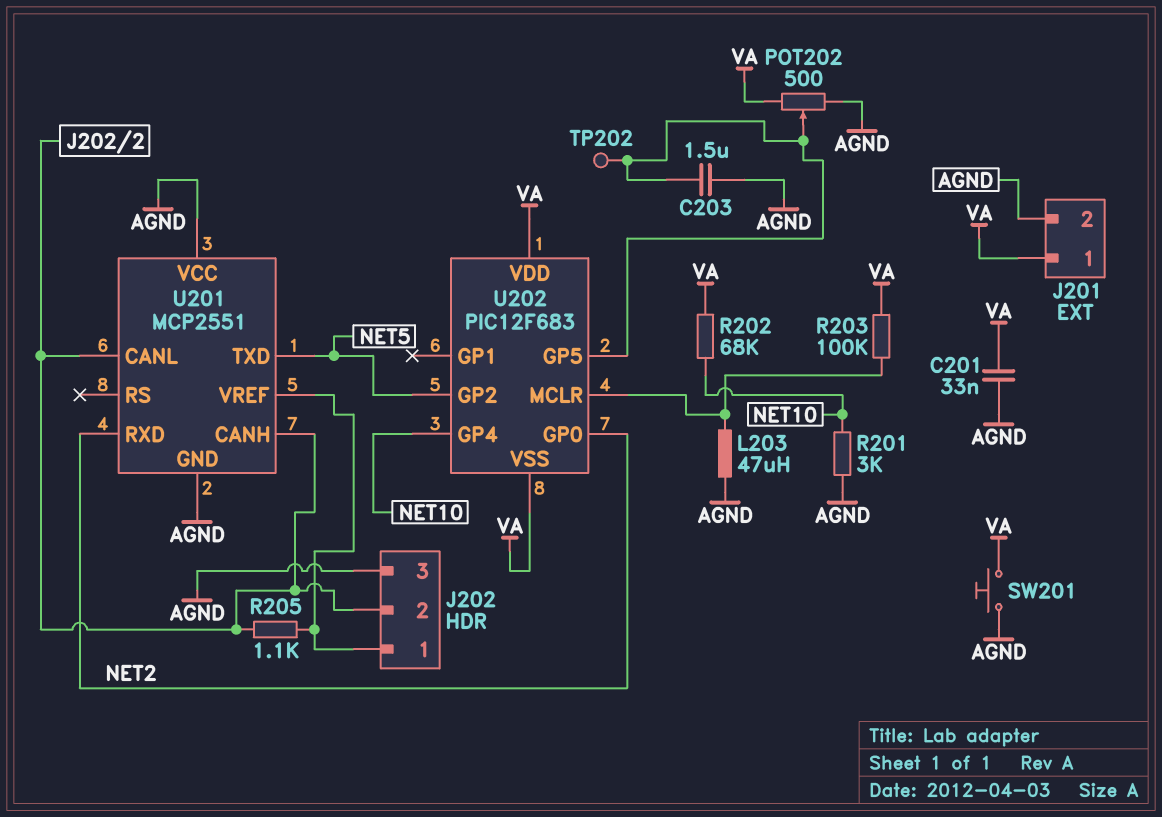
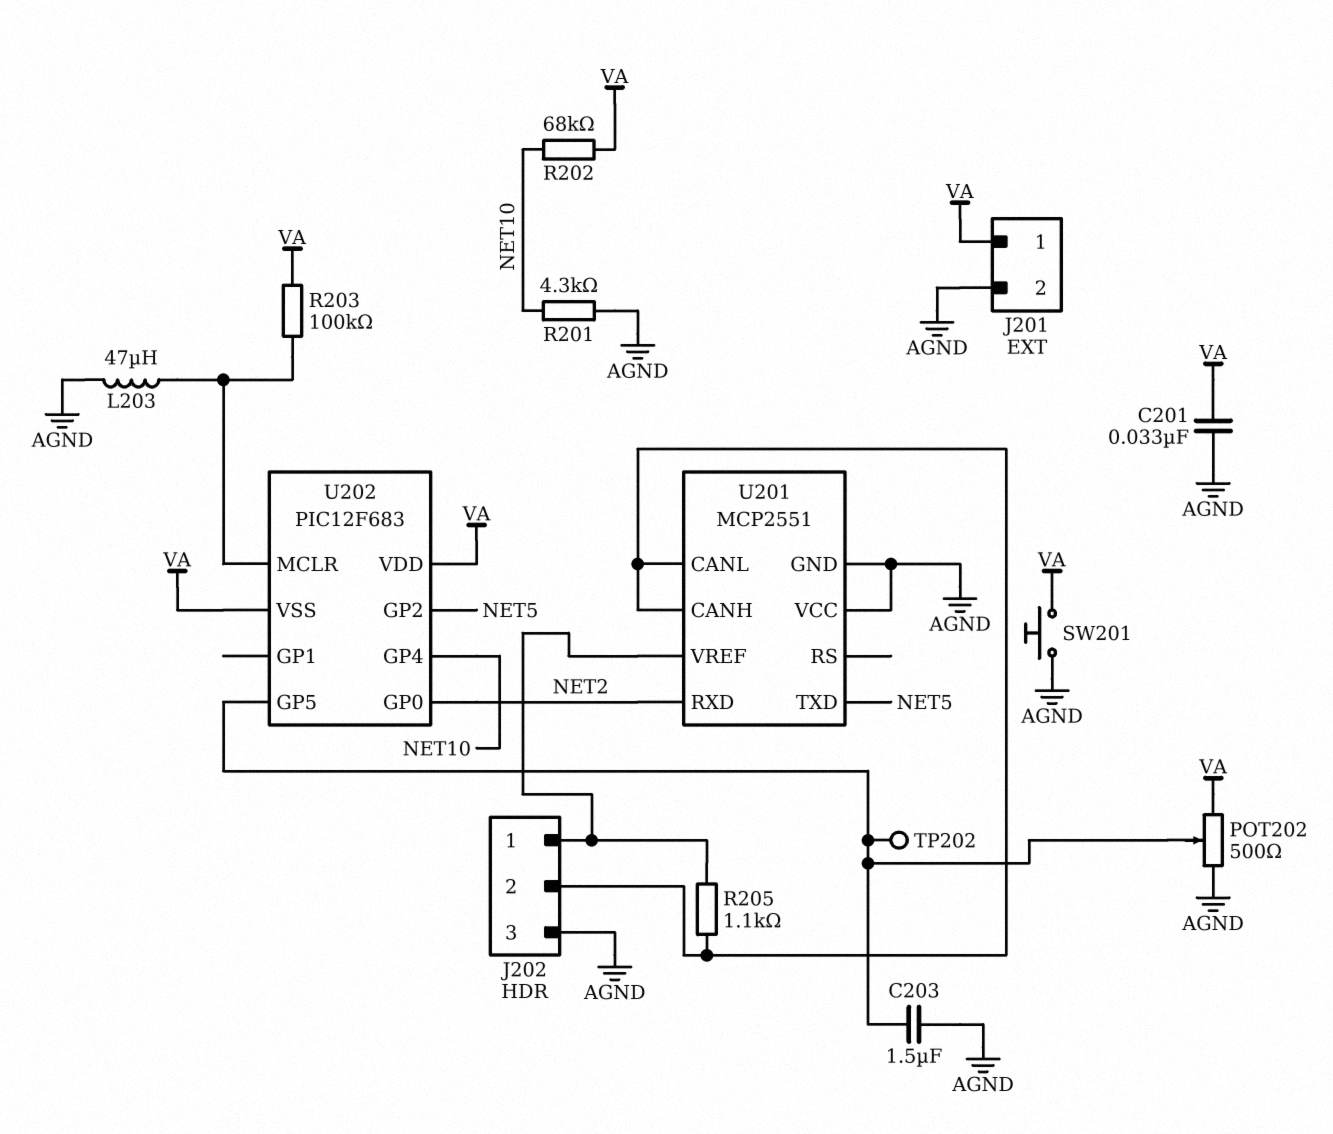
R201: 3k (AGND, NET10) -> 4.3k (AGND, NET10)

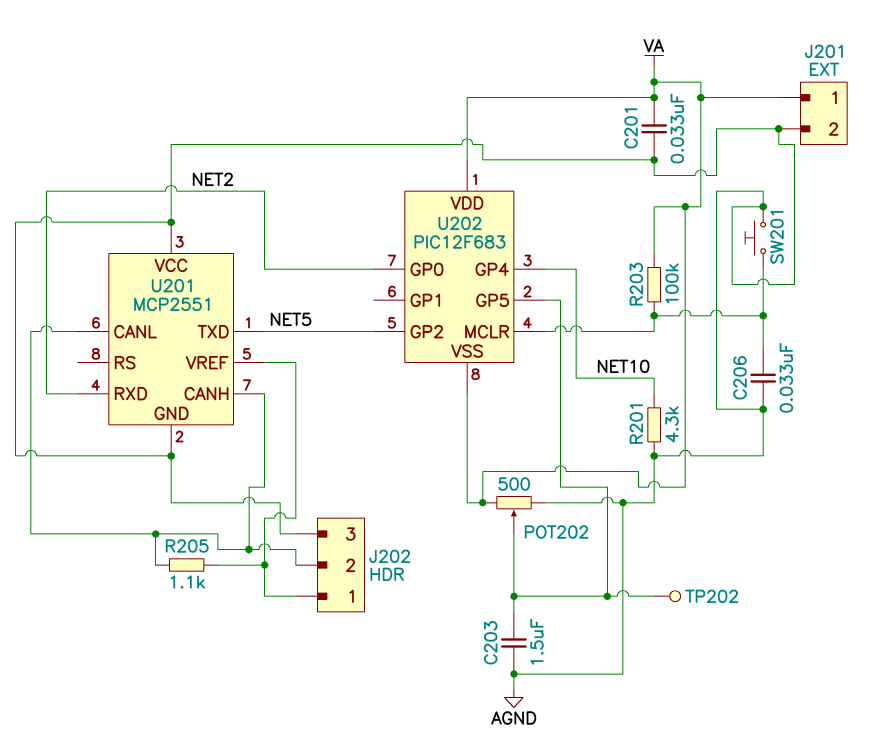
C206: none -> 33nF (AGND, U202/MCLR)
L203: 47uH (AGND, U202/MCLR) -> none
R202: 68k (NET10, VA) -> none
SW201: button (AGND, VA) -> button (AGND, U202/MCLR)

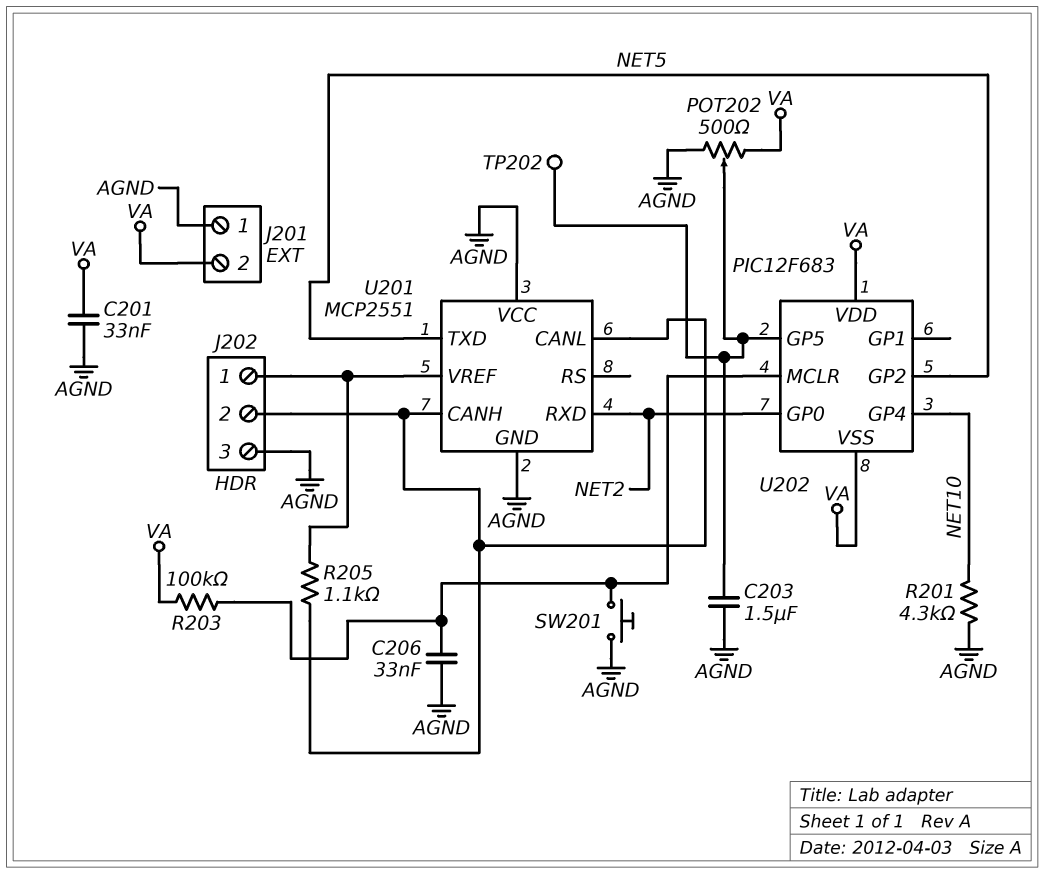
J201 pin 1: VA -> AGND
J201 pin 2: AGND -> VA

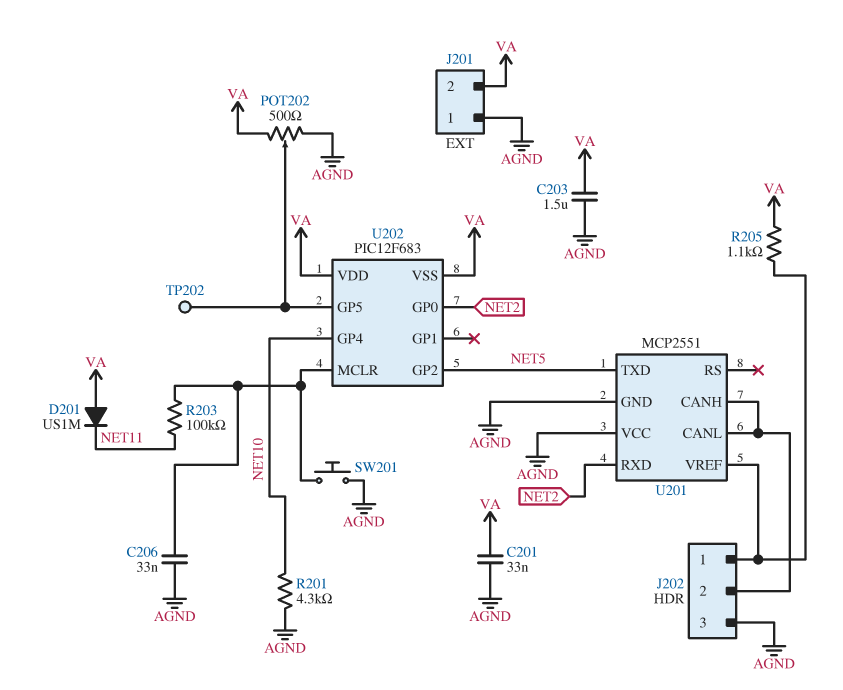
C203: 1.5uF (AGND, U202/GP5) -> 1.5uF (AGND, VA)
D201: none -> diode US1M (A VA, K NET11)
R203: 100k (U202/MCLR, VA) -> 100k (NET11, U202/MCLR)
R205: 1.1k (J202/1, J202/2) -> 1.1k (J202/1, VA)

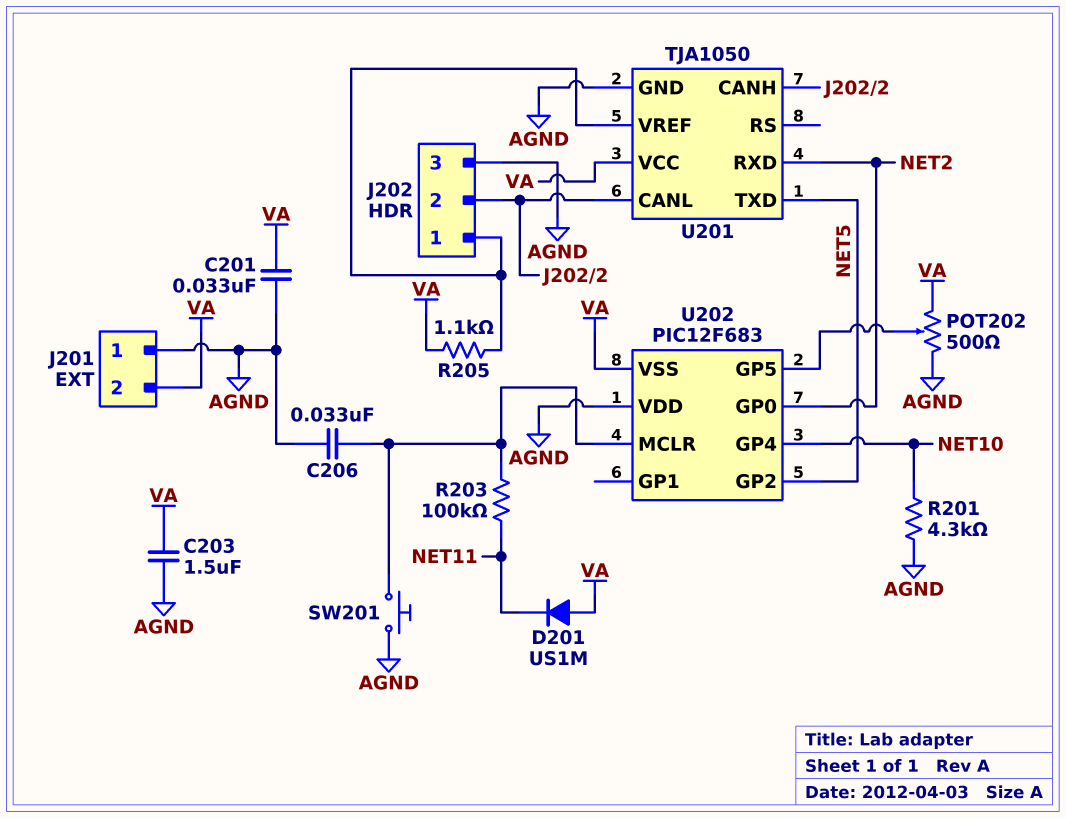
TP202: test point (U202/GP5) -> none
U201: MCP2551 -> TJA1050
U201 pin VCC: AGND -> VA
U202 pin VDD: VA -> AGND

